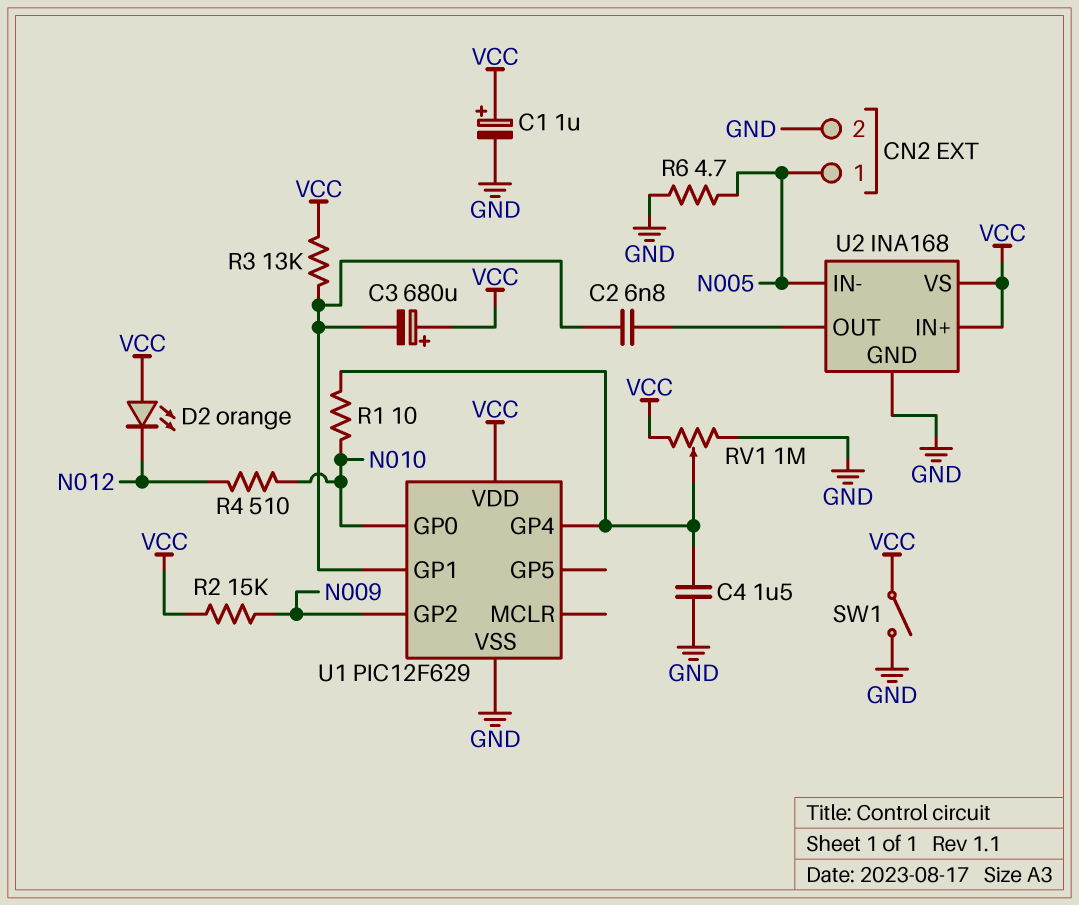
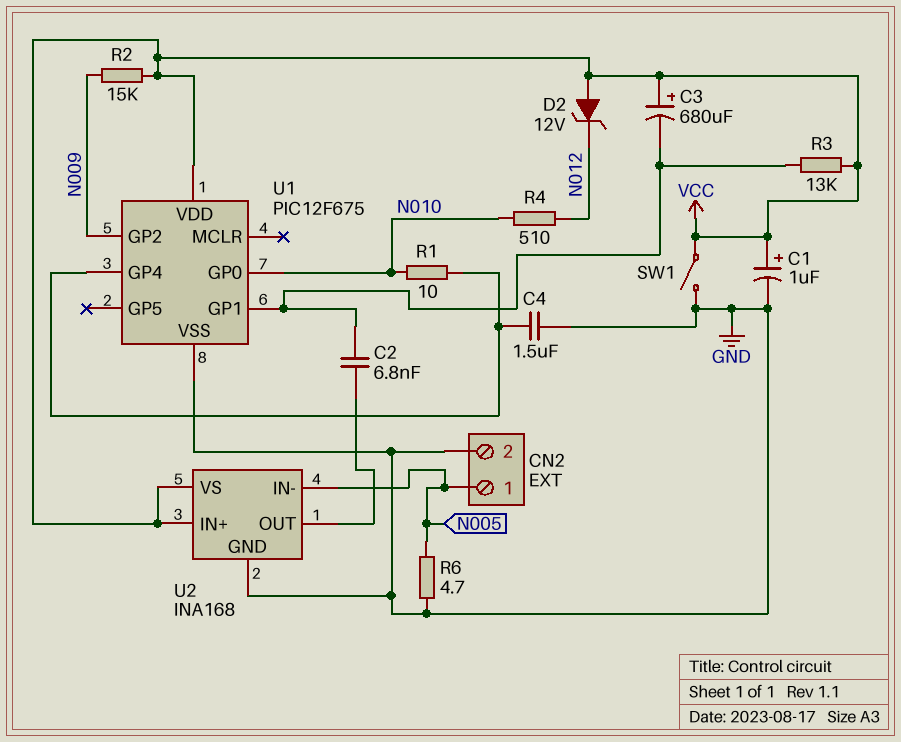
D2: LED orange (A VCC, K N012) -> zener 12V (A VCC, K N012)
RV1: 1M (GND, VCC, wiper U1/GP4) -> none
U1: PIC12F629 -> PIC12F675

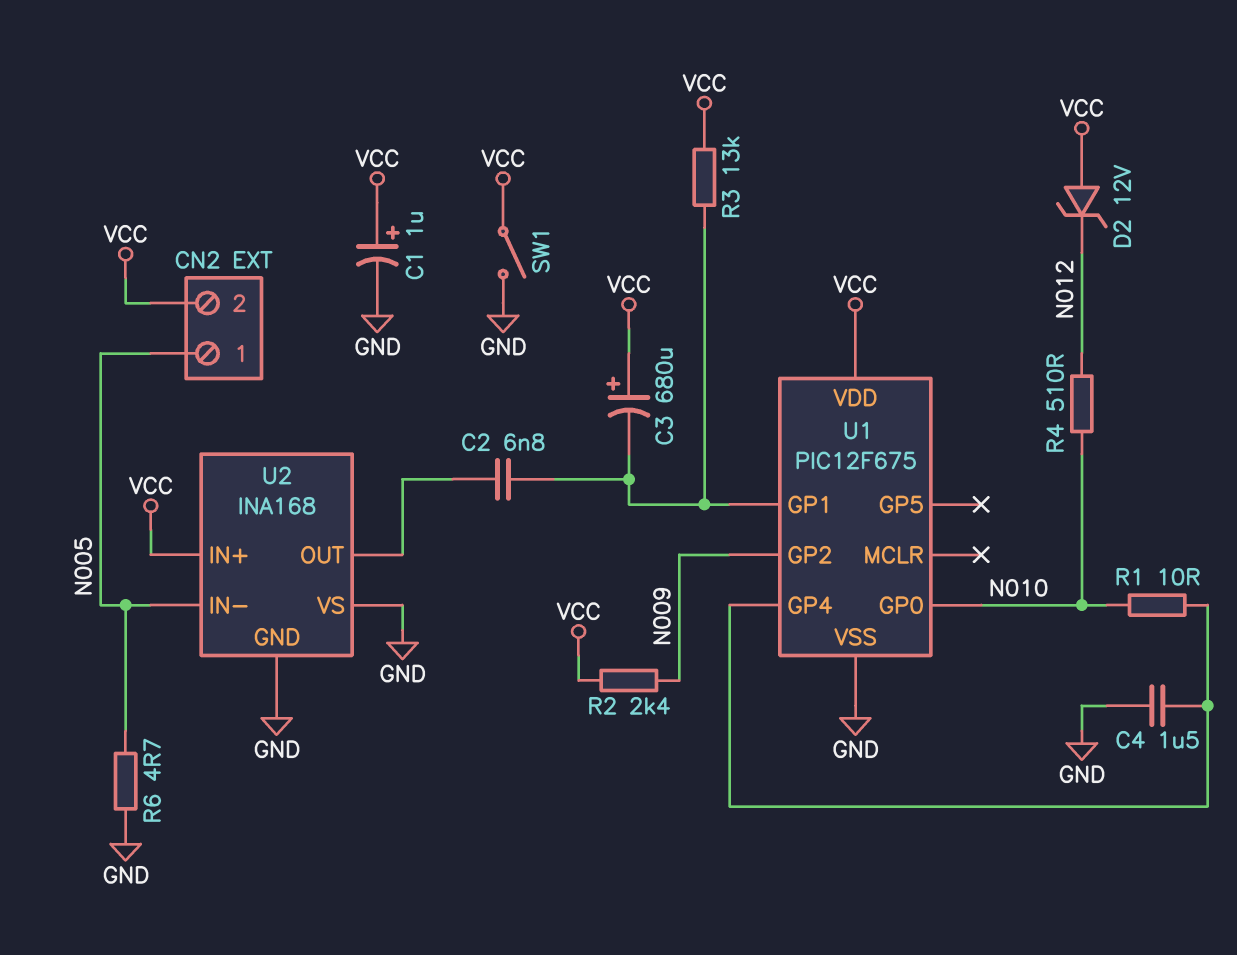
CN2 pin 2: GND -> VCC
R2: 15k (N009, VCC) -> 2.4k (N009, VCC)
U2 pin VS: VCC -> GND

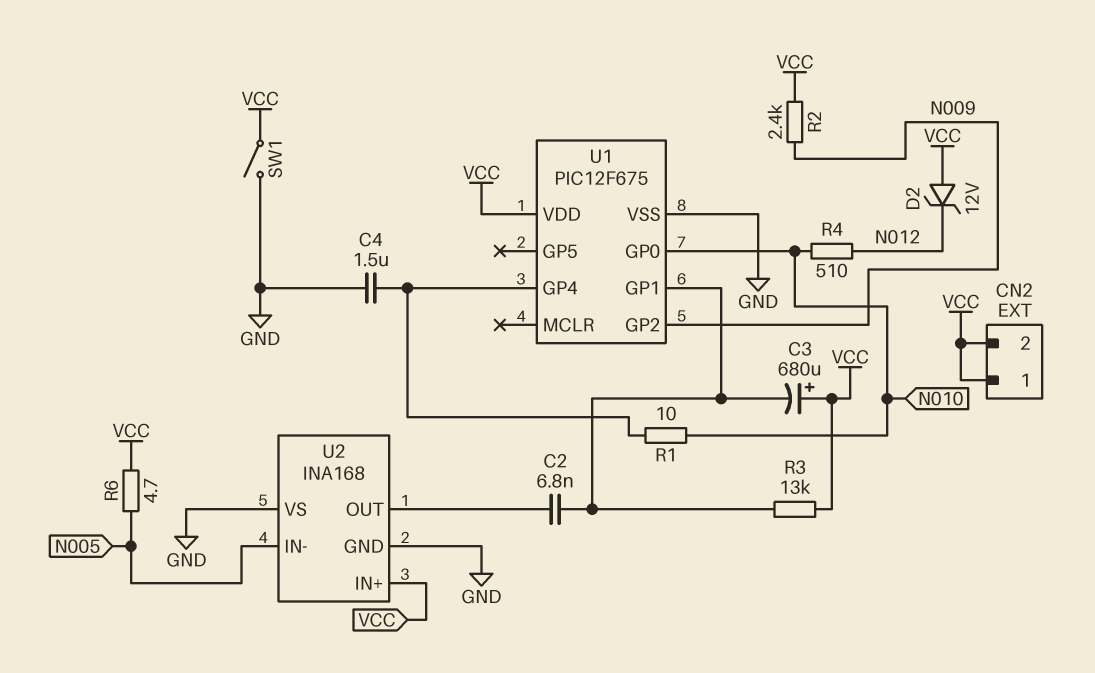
C1: 1uF (plus VCC, minus GND) -> none
CN2 pin 1: N005 -> VCC
R6: 4.7 (GND, N005) -> 4.7 (N005, VCC)

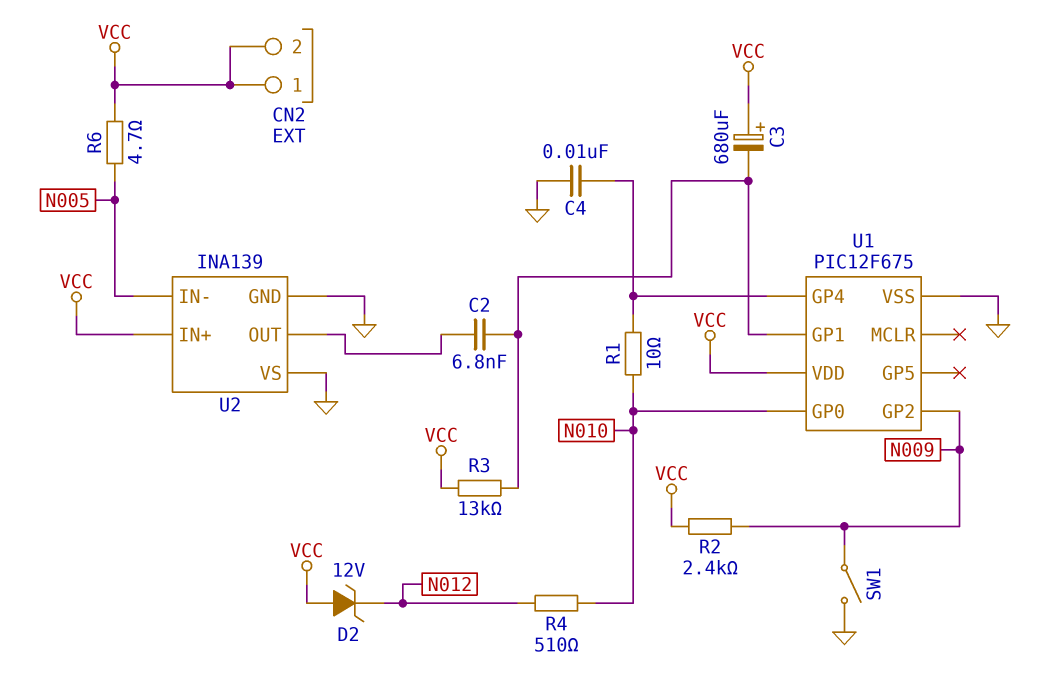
C4: 1.5uF (GND, U1/GP4) -> 10nF (GND, U1/GP4)
SW1: switch (GND, VCC) -> switch (GND, N009)
U2: INA168 -> INA139

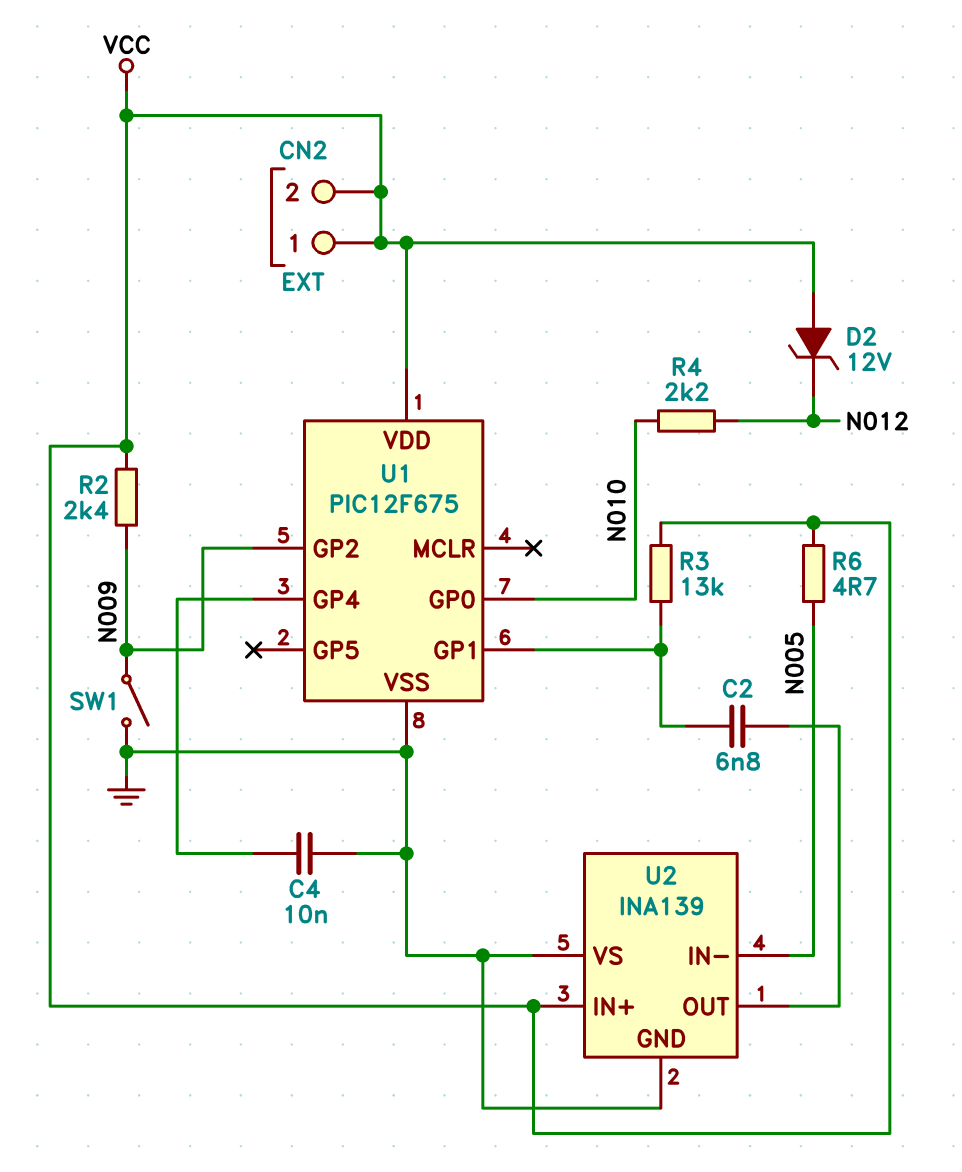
C3: 680uF (plus VCC, minus U1/GP1) -> none
R1: 10 (N010, U1/GP4) -> none
R4: 510 (N010, N012) -> 2.2k (N010, N012)

